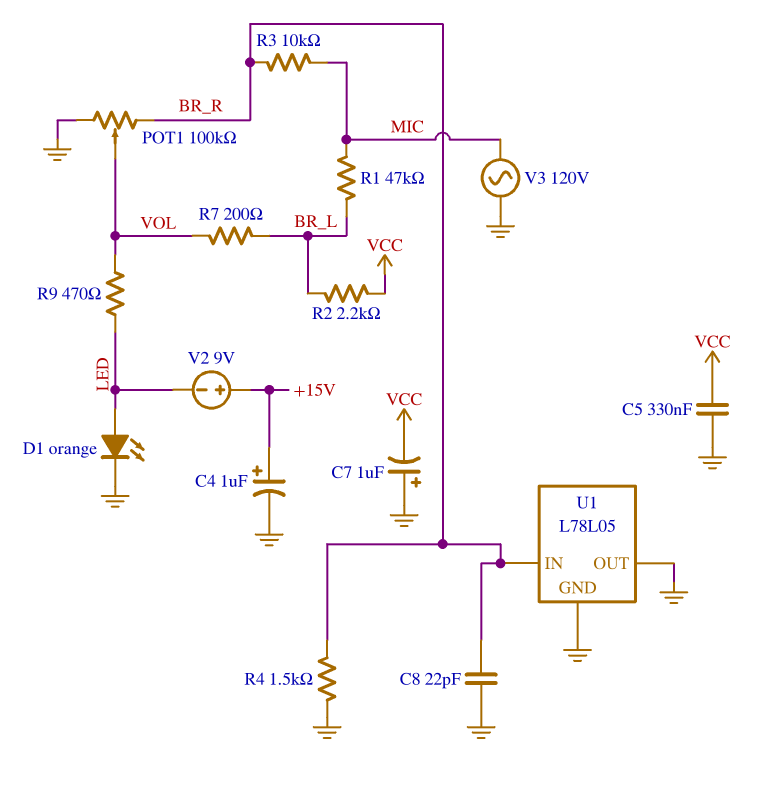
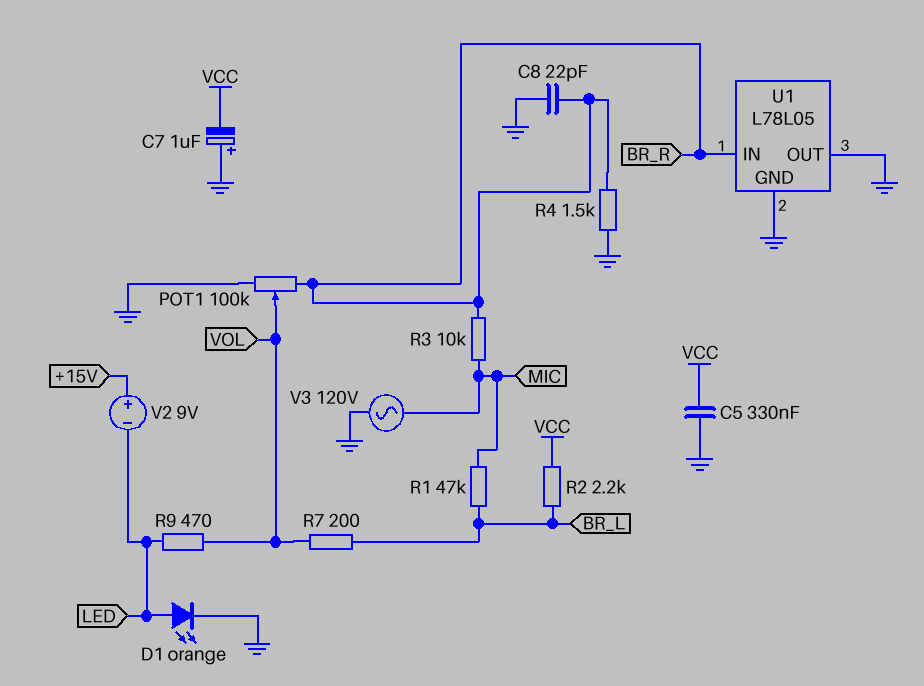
C4: 1uF (plus +15V, minus GND) -> none

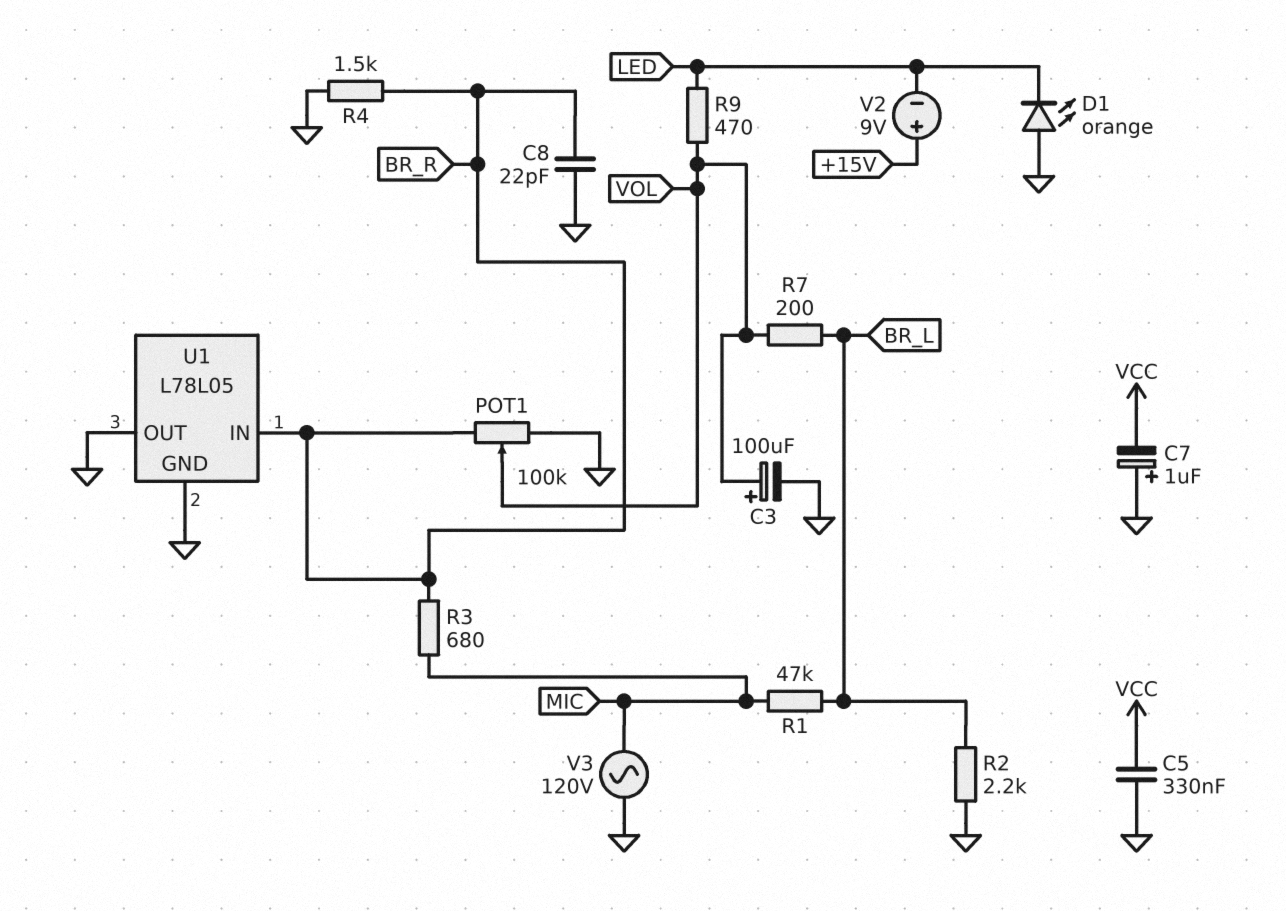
C3: none -> 100uF (plus VOL, minus GND)
D1: LED orange (A LED, K GND) -> LED orange (A GND, K LED)
R2: 2.2k (BR_L, VCC) -> 2.2k (BR_L, GND)
R3: 10k (BR_R, MIC) -> 680 (BR_R, MIC)

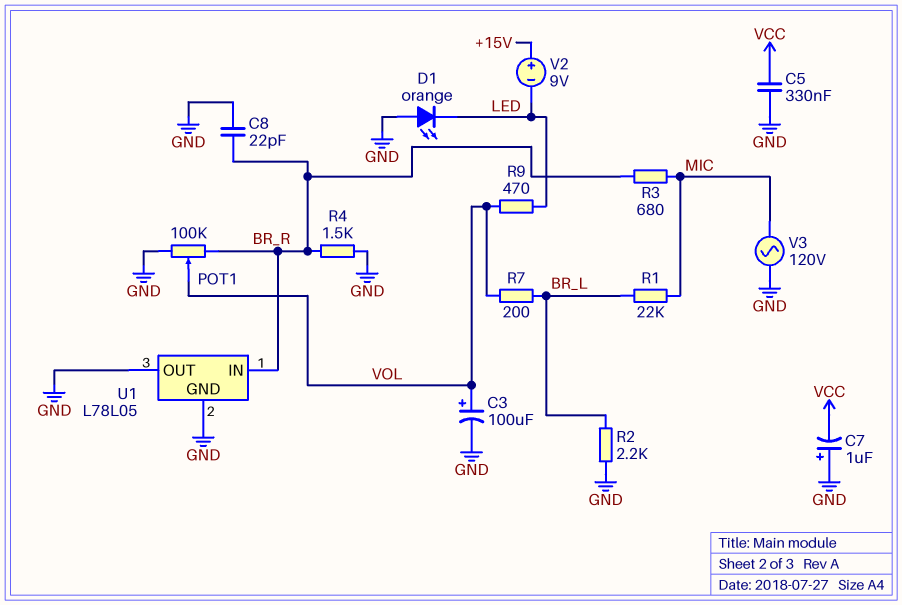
R1: 47k (BR_L, MIC) -> 22k (BR_L, MIC)

